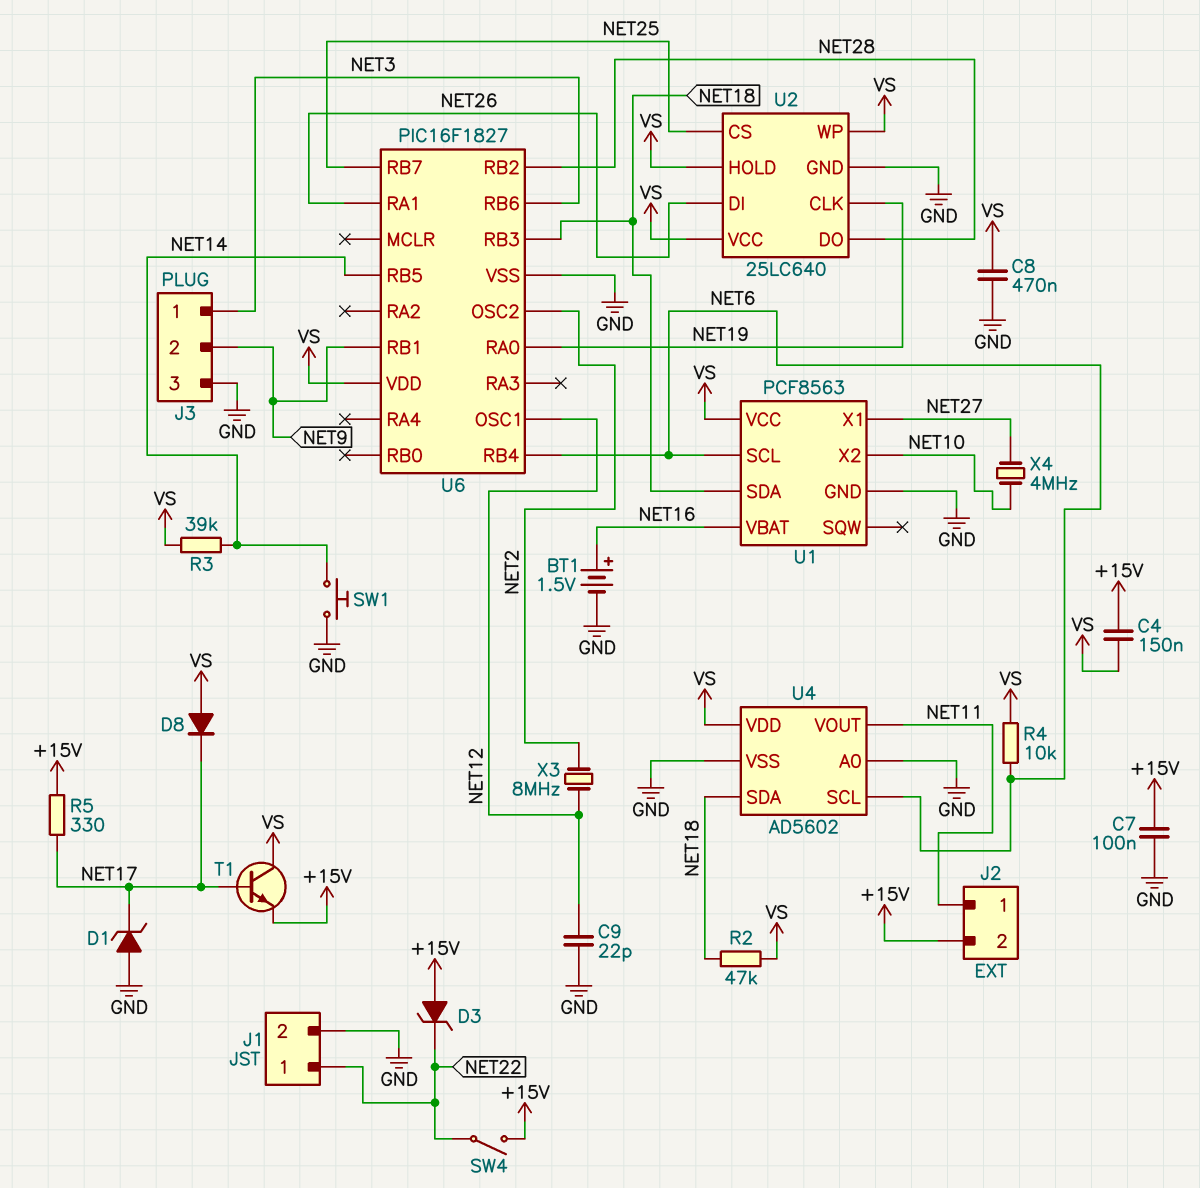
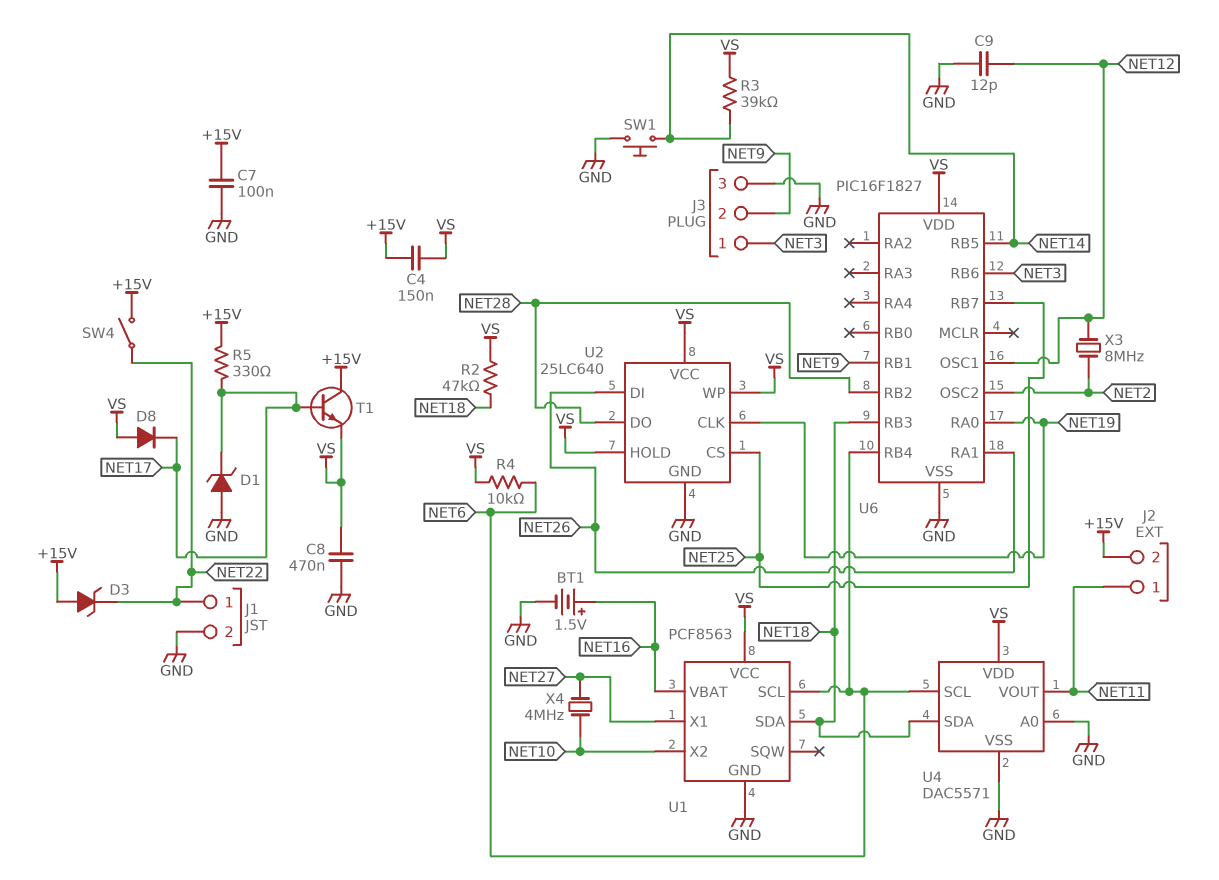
C9: 22pF (GND, NET12) -> 12pF (GND, NET12)
T1: NPN (B NET17, C VS, E +15V) -> NPN (B NET17, C +15V, E VS)
U4: AD5602 -> DAC5571

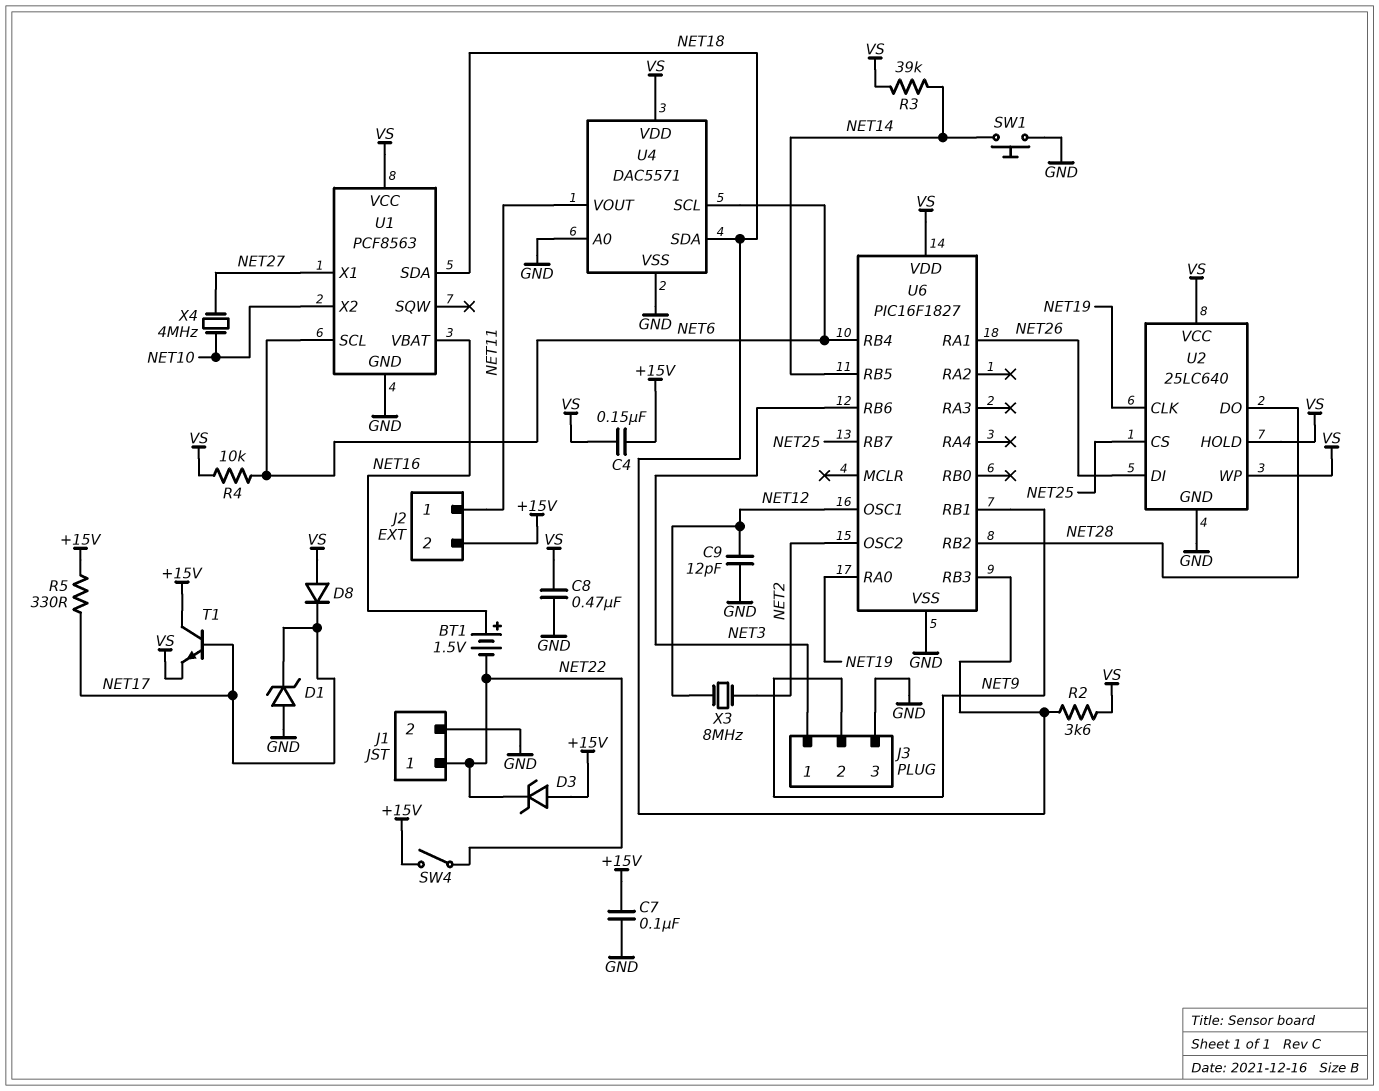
BT1: 1.5V (plus NET16, minus GND) -> 1.5V (plus NET16, minus NET22)
R2: 47k (NET18, VS) -> 3.6k (NET18, VS)

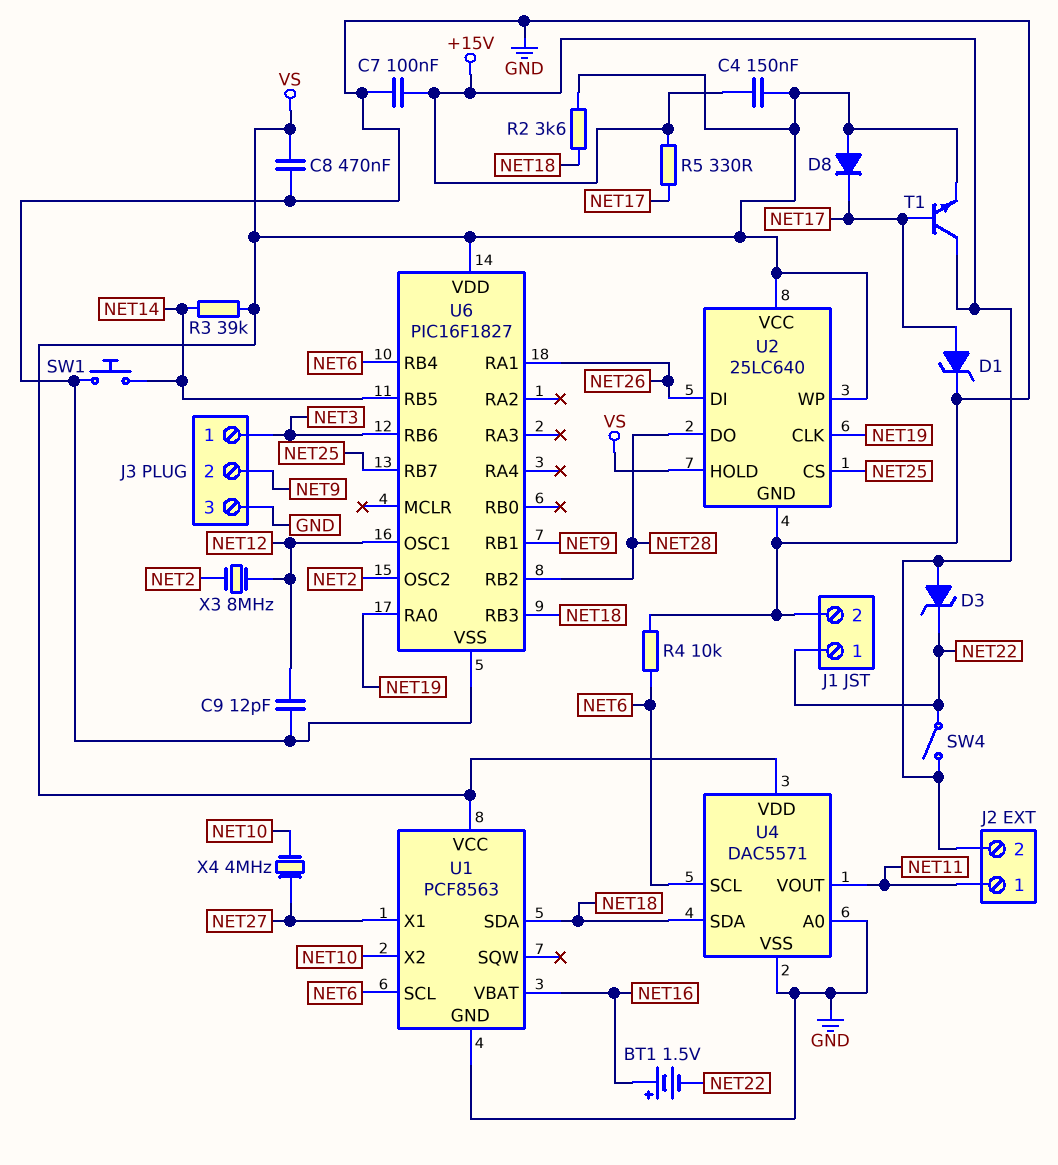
D1: zener (A GND, K NET17) -> zener (A NET17, K GND)
R4: 10k (NET6, VS) -> 10k (GND, NET6)

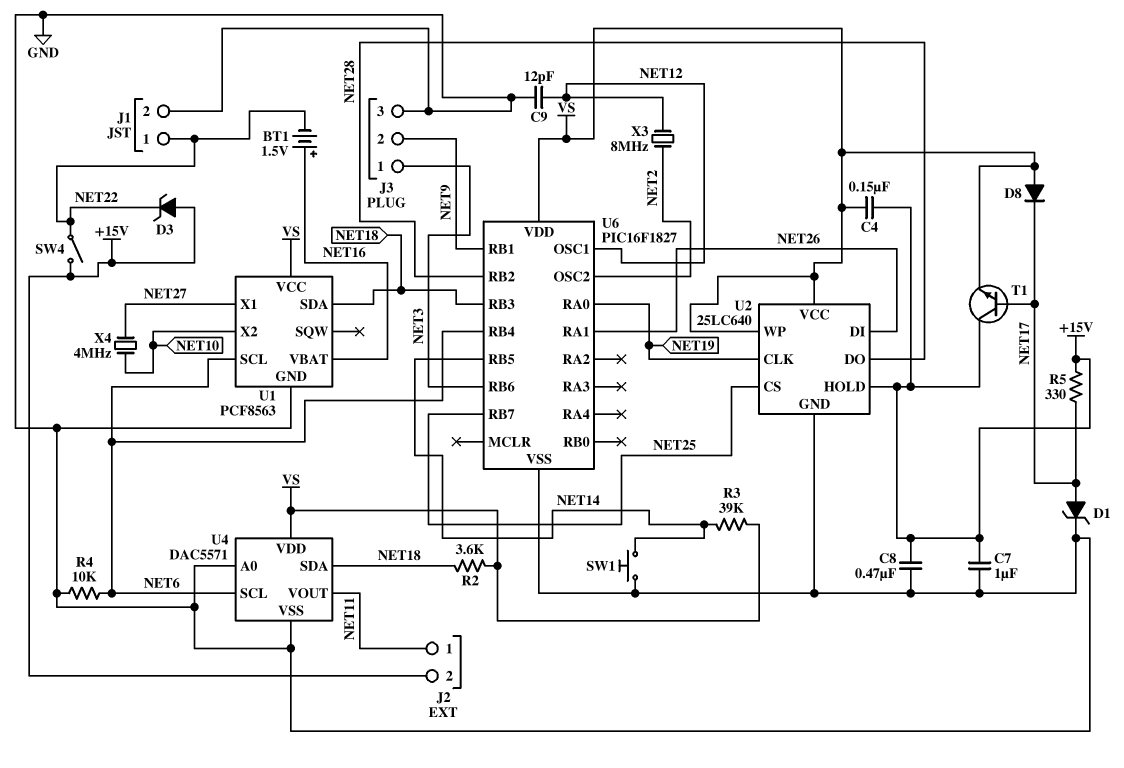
C7: 100nF (+15V, GND) -> 1uF (+15V, GND)
C8: 470nF (GND, VS) -> 470nF (+15V, GND)
U2 pin HOLD: VS -> +15V

